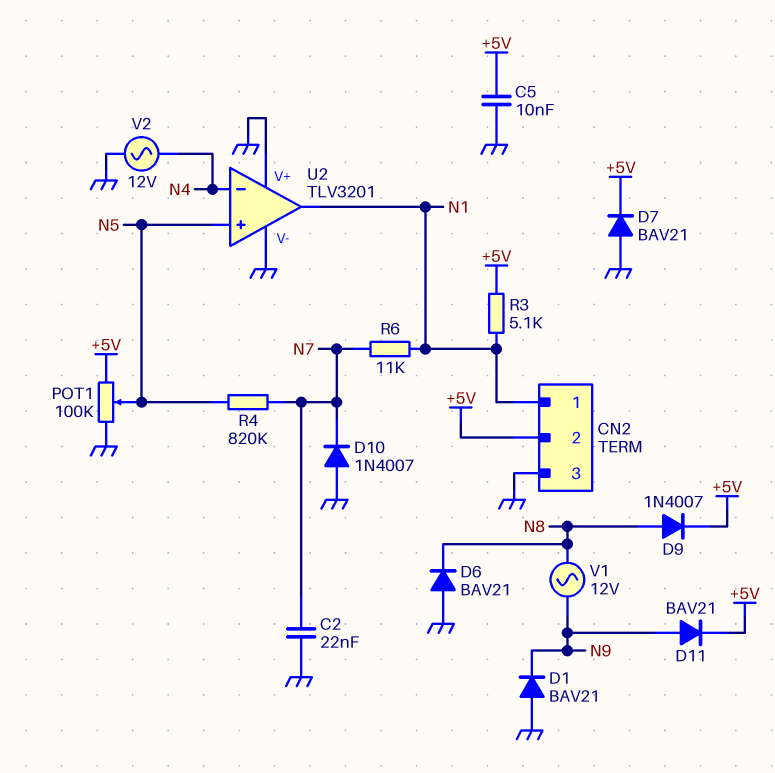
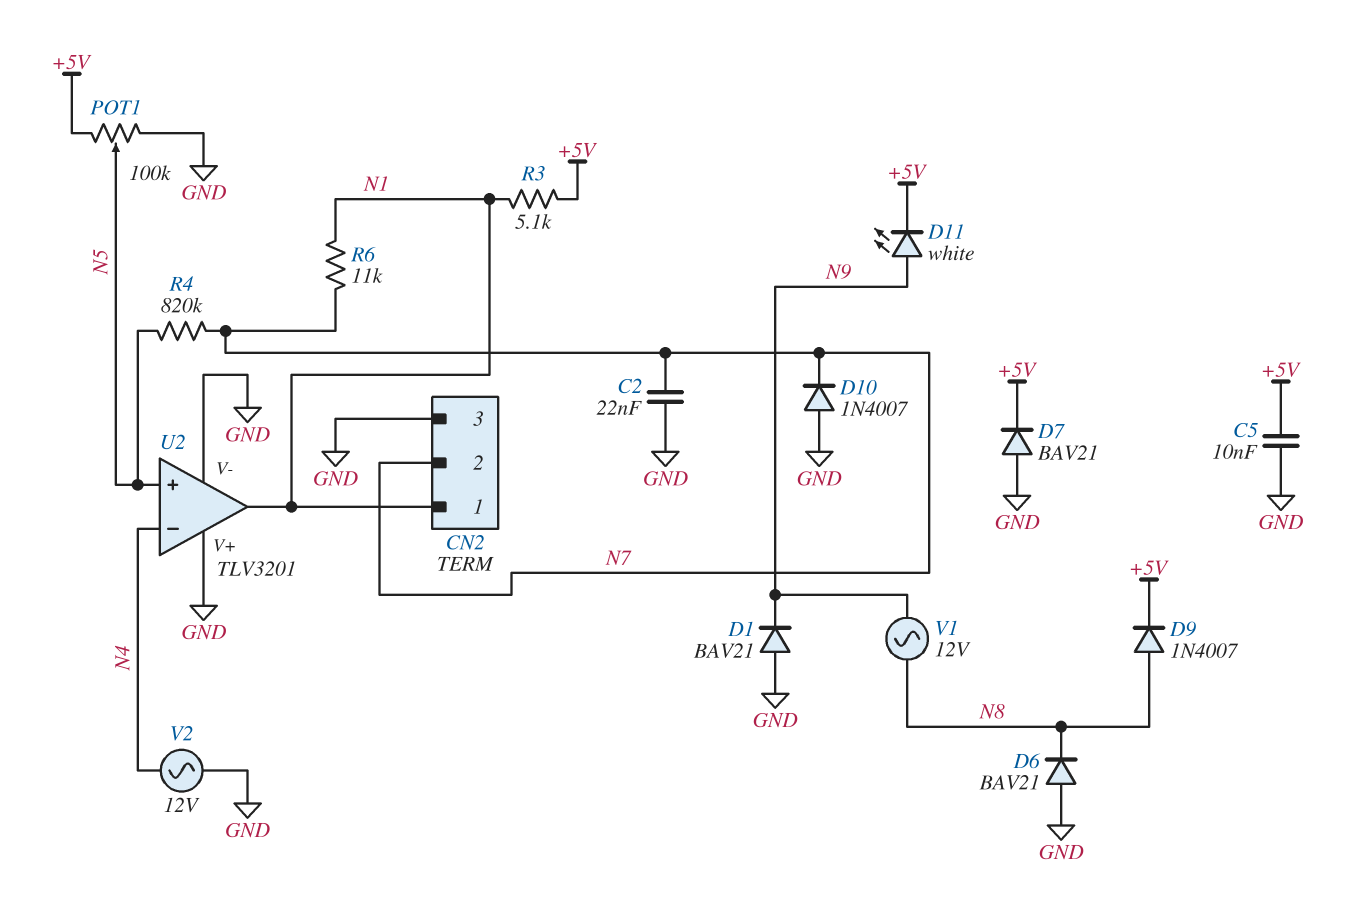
CN2 pin 2: +5V -> N7
D11: diode BAV21 (A N9, K +5V) -> LED white (A N9, K +5V)

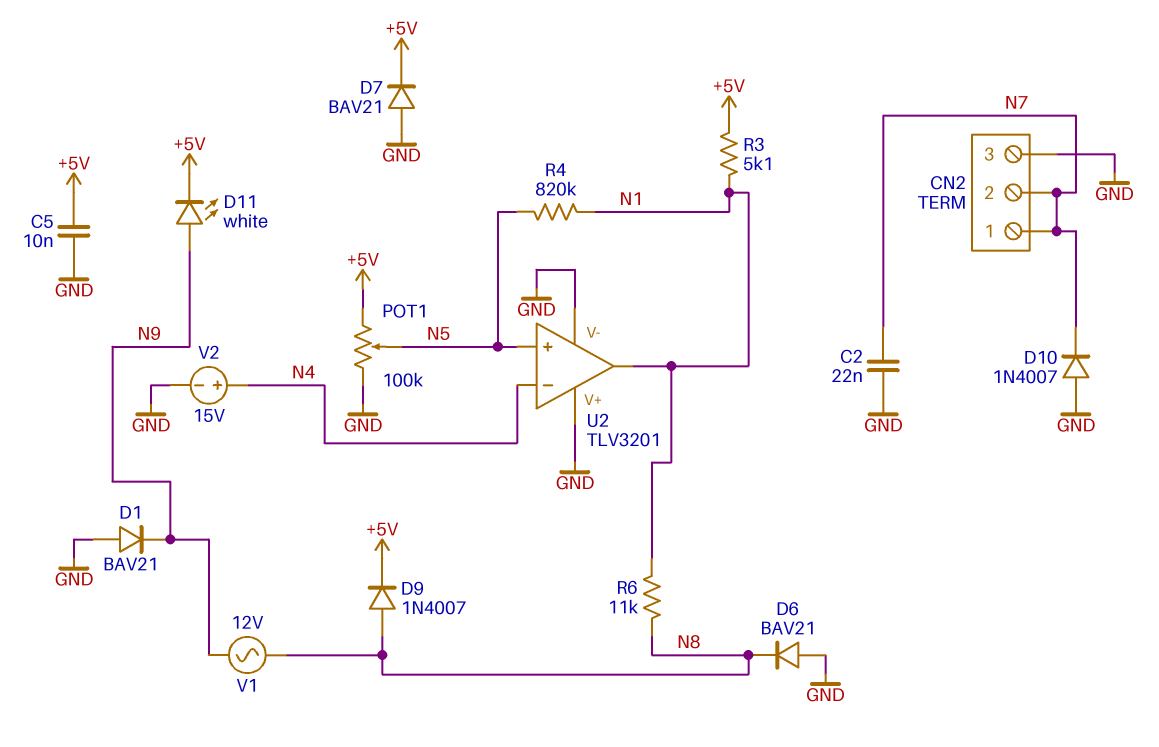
CN2 pin 1: N1 -> N7
R4: 820k (N5, N7) -> 820k (N1, N5)
R6: 11k (N1, N7) -> 11k (N1, N8)
V2: AC 12V (GND, N4) -> 15V (plus N4, minus GND)

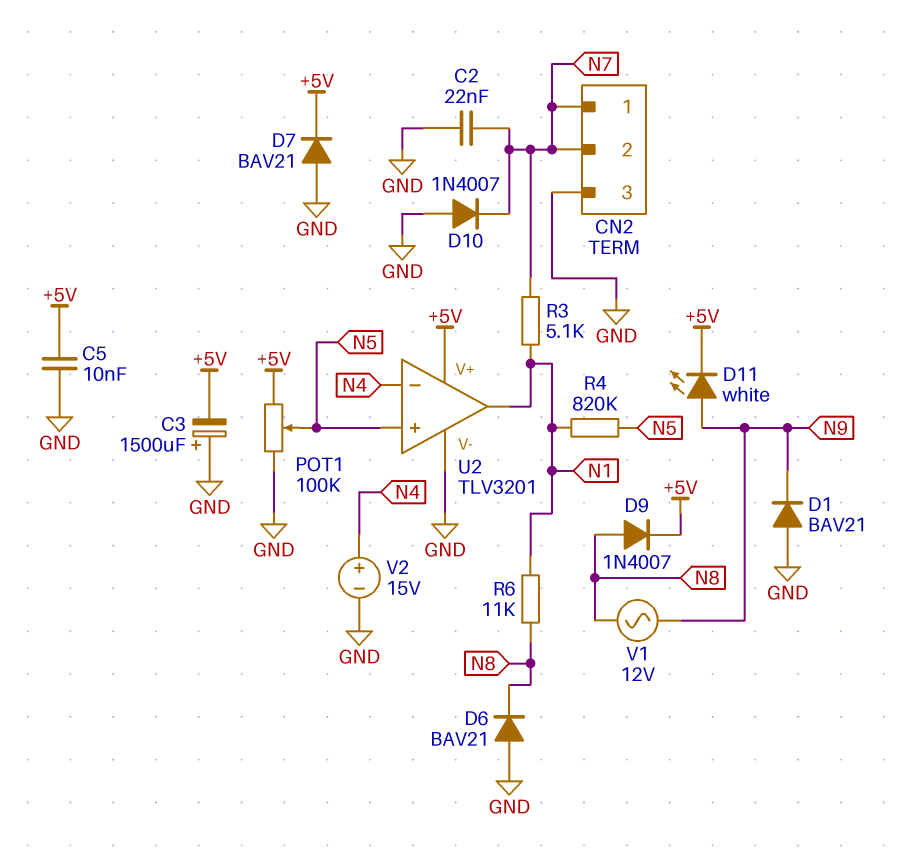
C3: none -> 1500uF (plus GND, minus +5V)
R3: 5.1k (+5V, N1) -> 5.1k (N1, N7)
U2 pin V+: GND -> +5V

